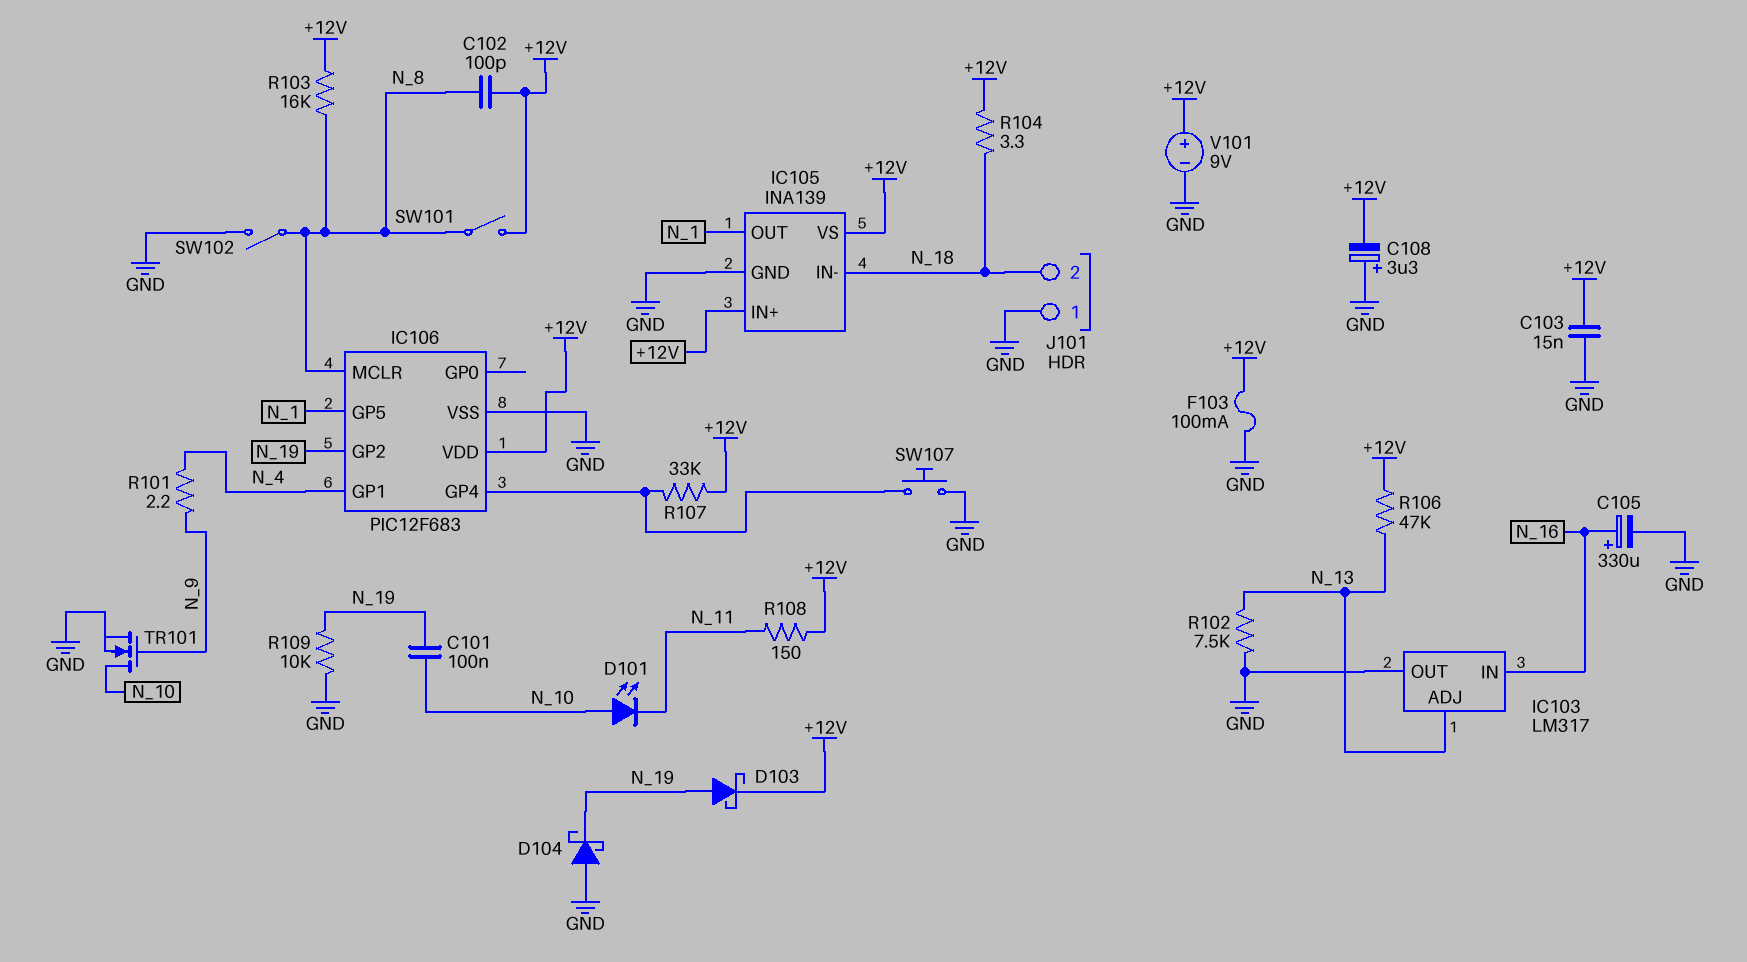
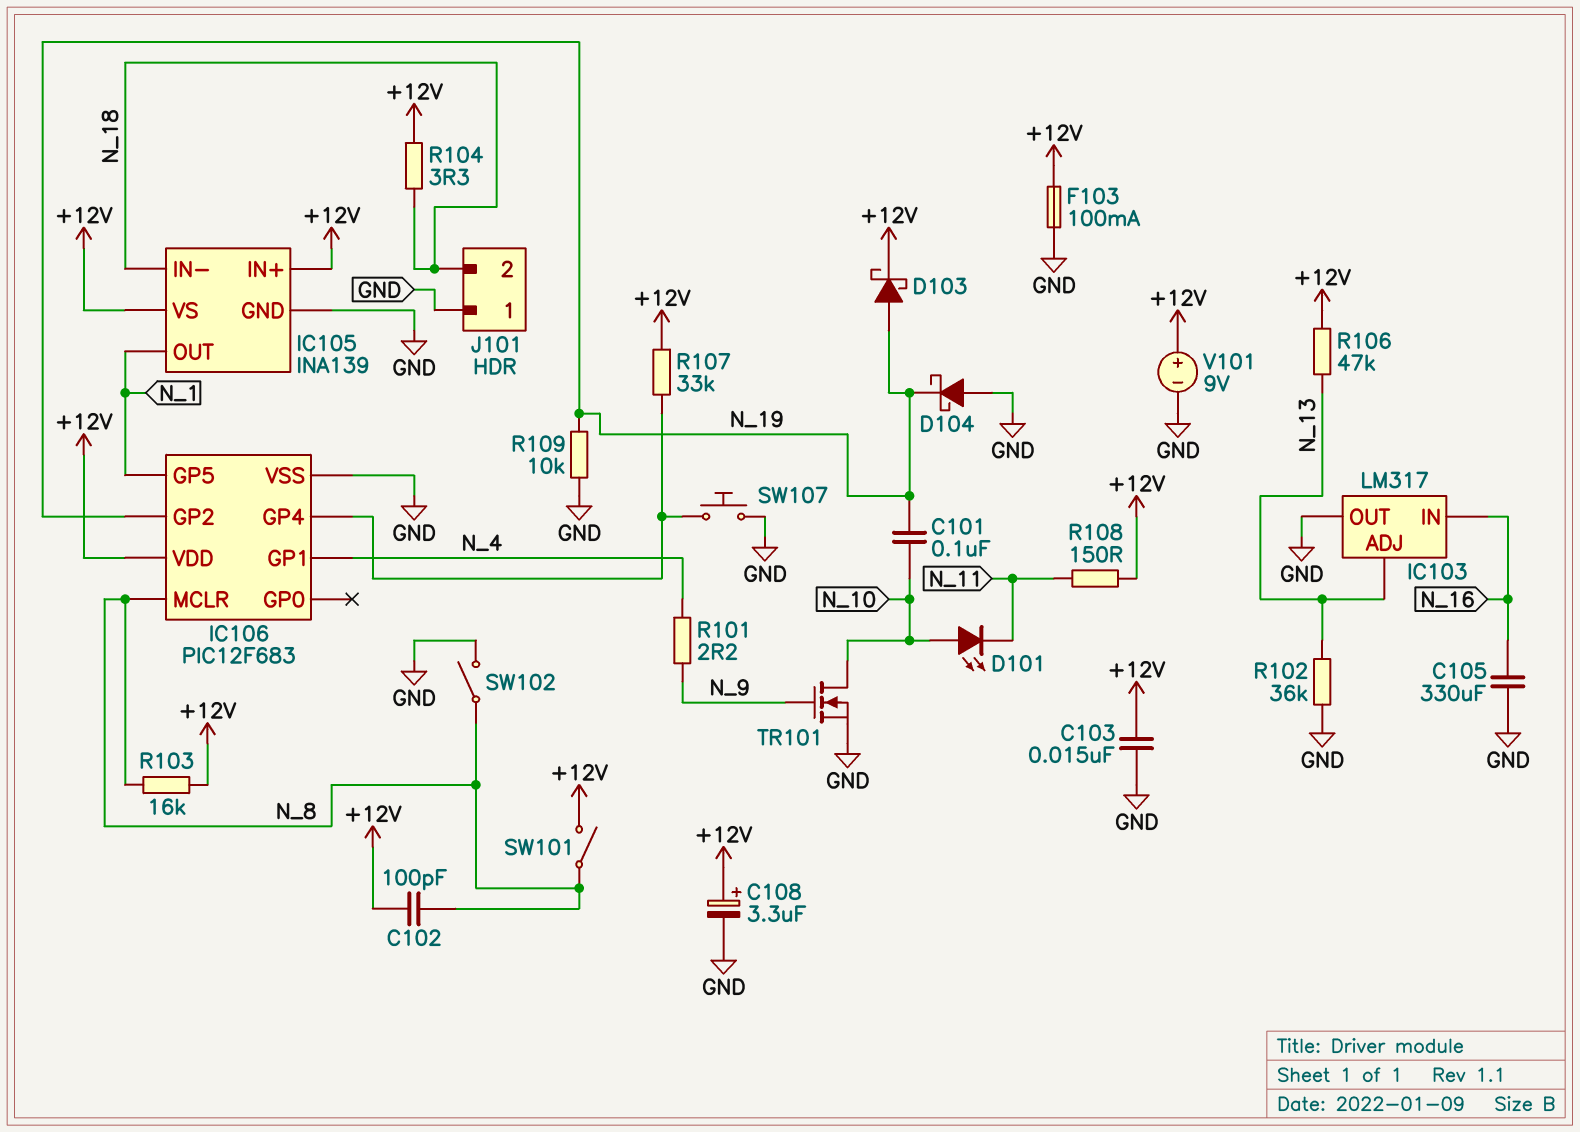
C105: 330uF (plus N_16, minus GND) -> 330uF (GND, N_16)
C108: 3.3uF (plus GND, minus +12V) -> 3.3uF (plus +12V, minus GND)
R102: 7.5k (GND, N_13) -> 36k (GND, N_13)

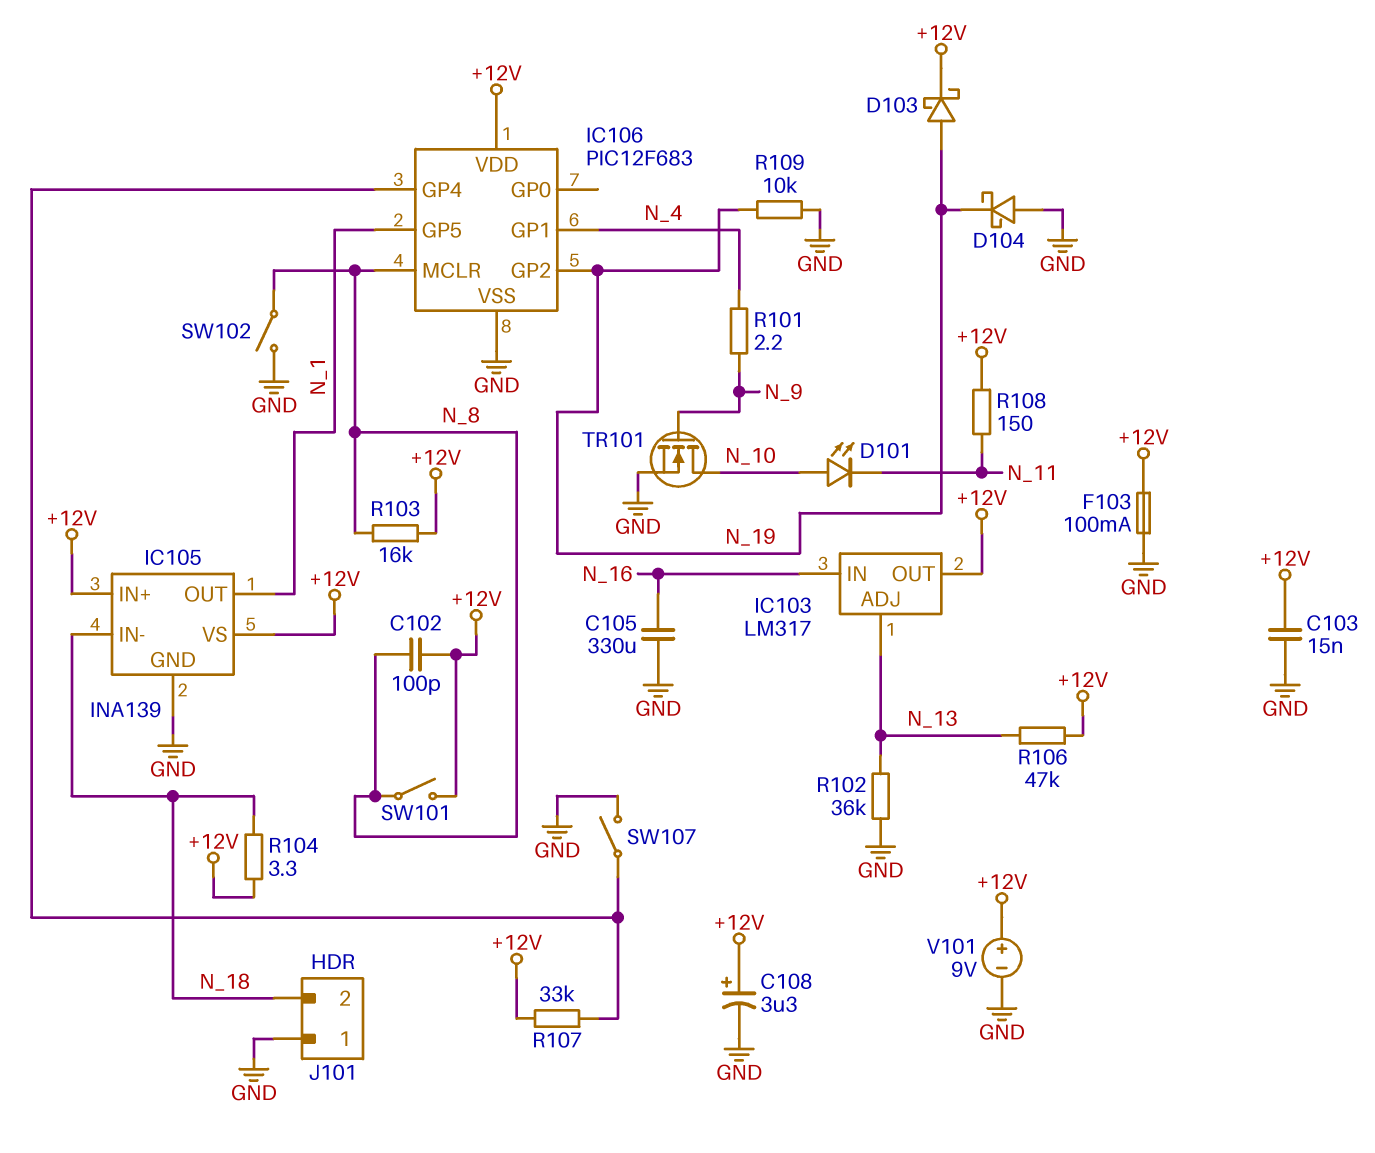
C101: 100nF (N_10, N_19) -> none
IC103 pin OUT: GND -> +12V
SW107: button (GND, IC106/GP4) -> switch (GND, IC106/GP4)

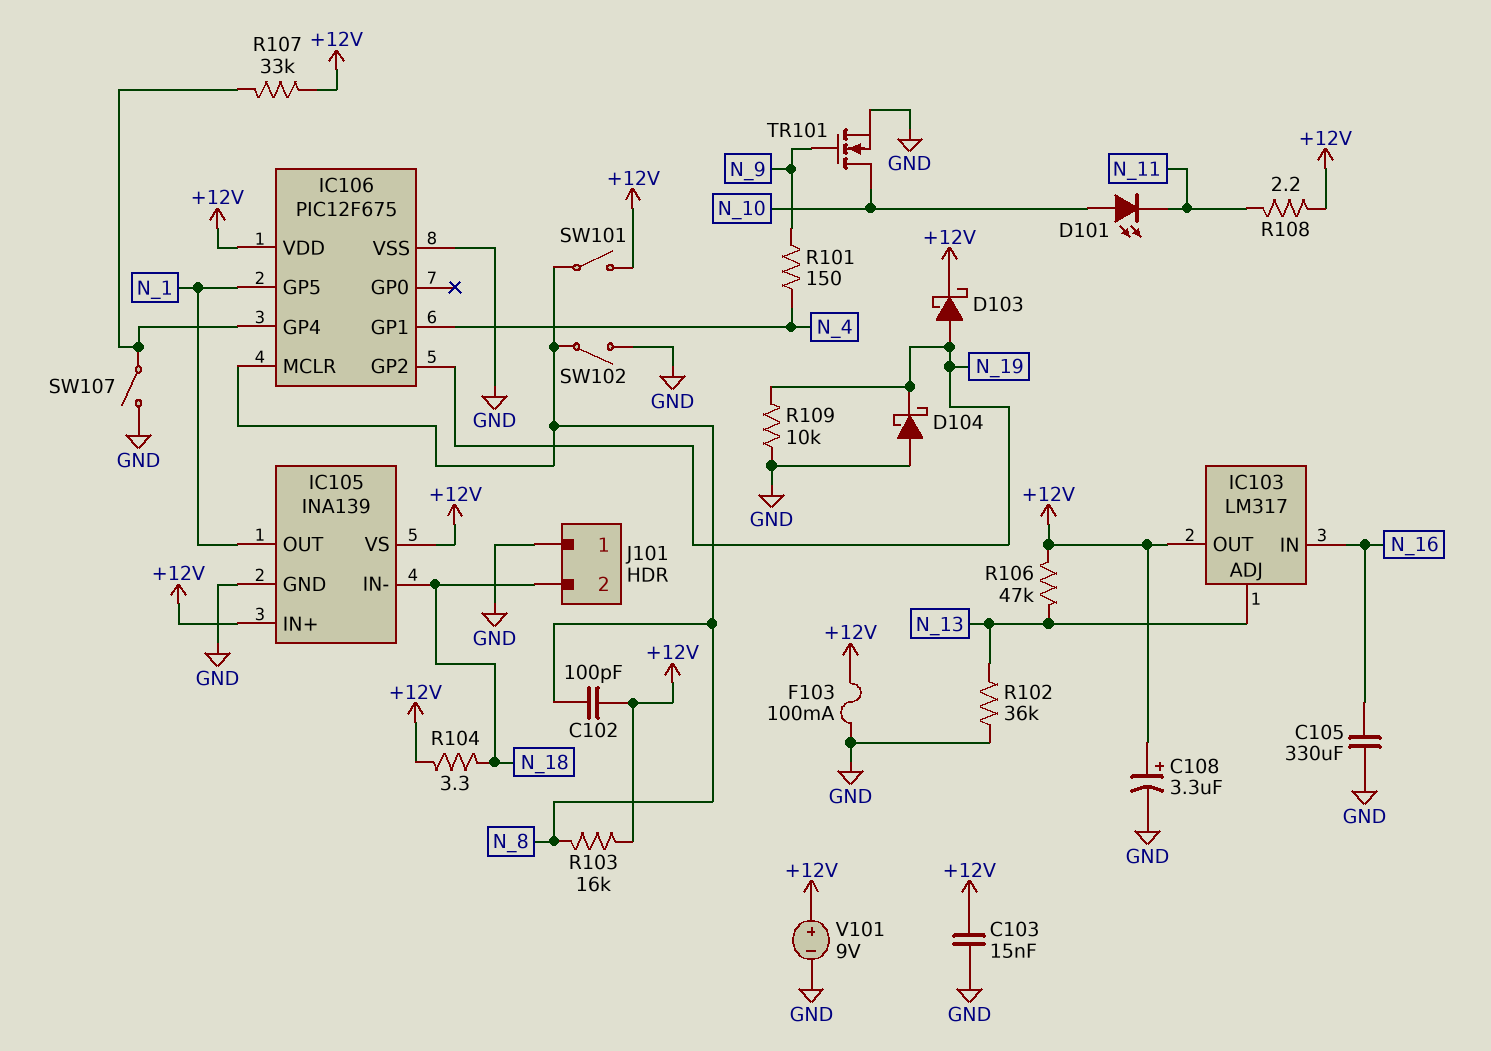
IC106: PIC12F683 -> PIC12F675
R101: 2.2 (N_4, N_9) -> 150 (N_4, N_9)
R108: 150 (+12V, N_11) -> 2.2 (+12V, N_11)

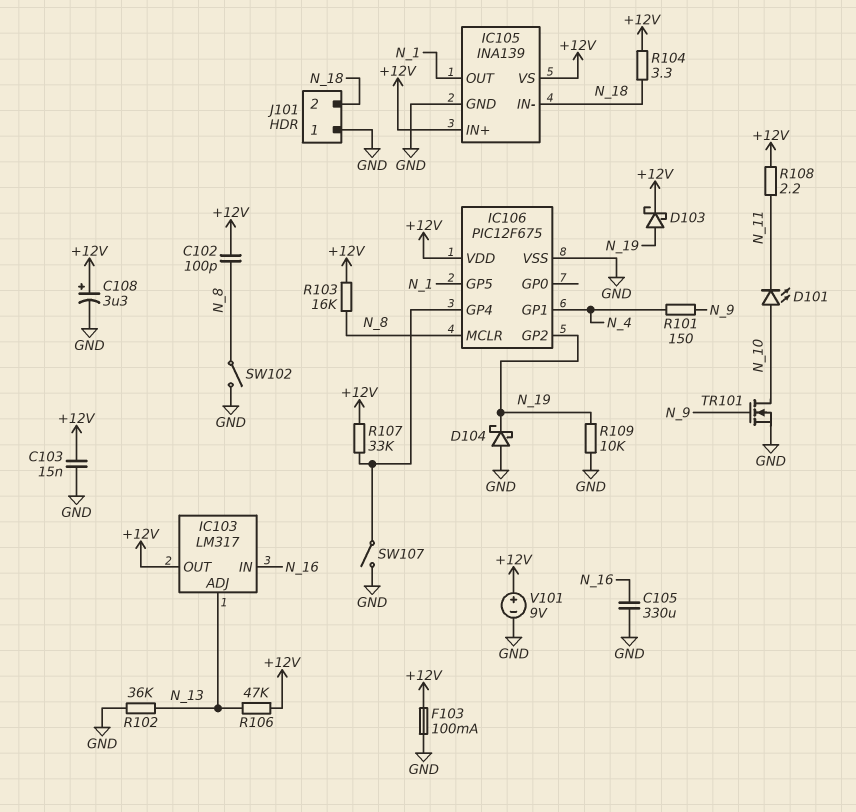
SW101: switch (+12V, N_8) -> none

